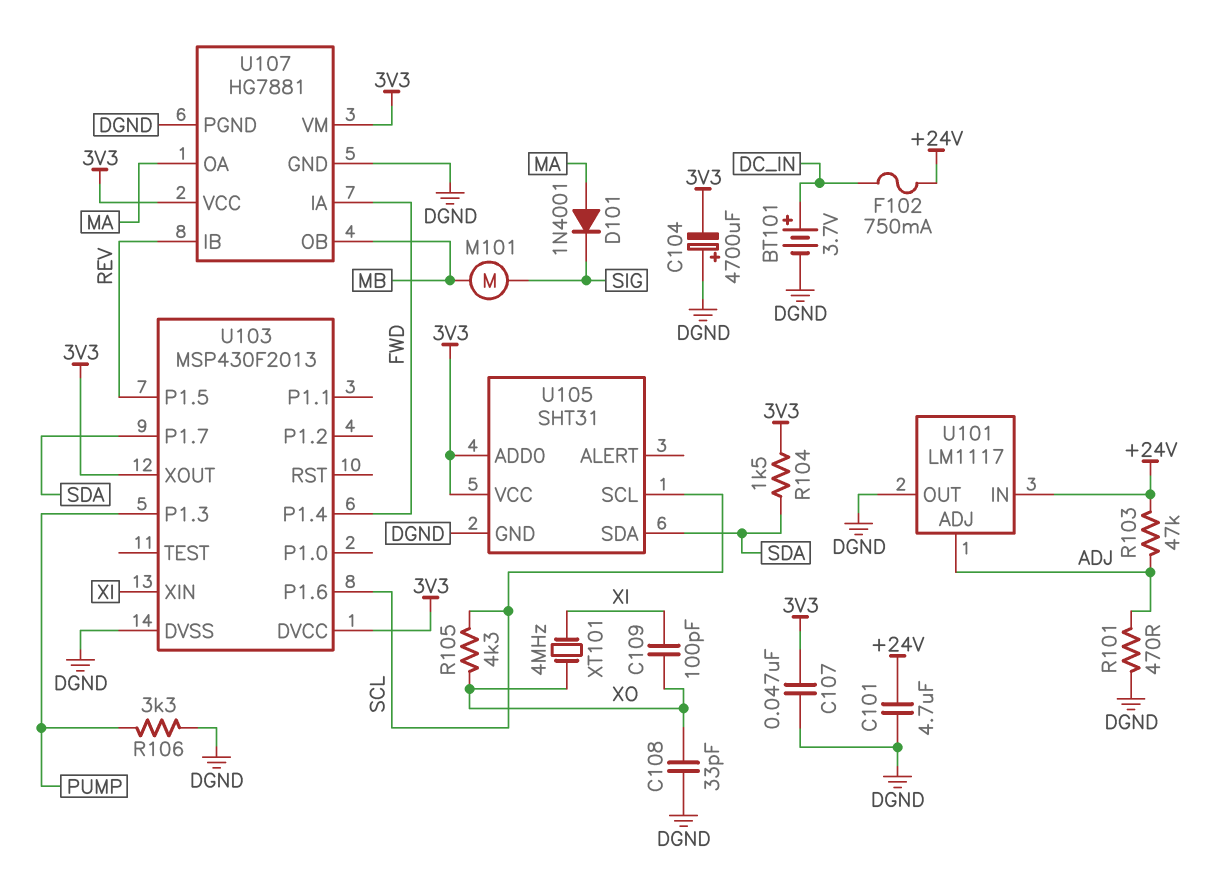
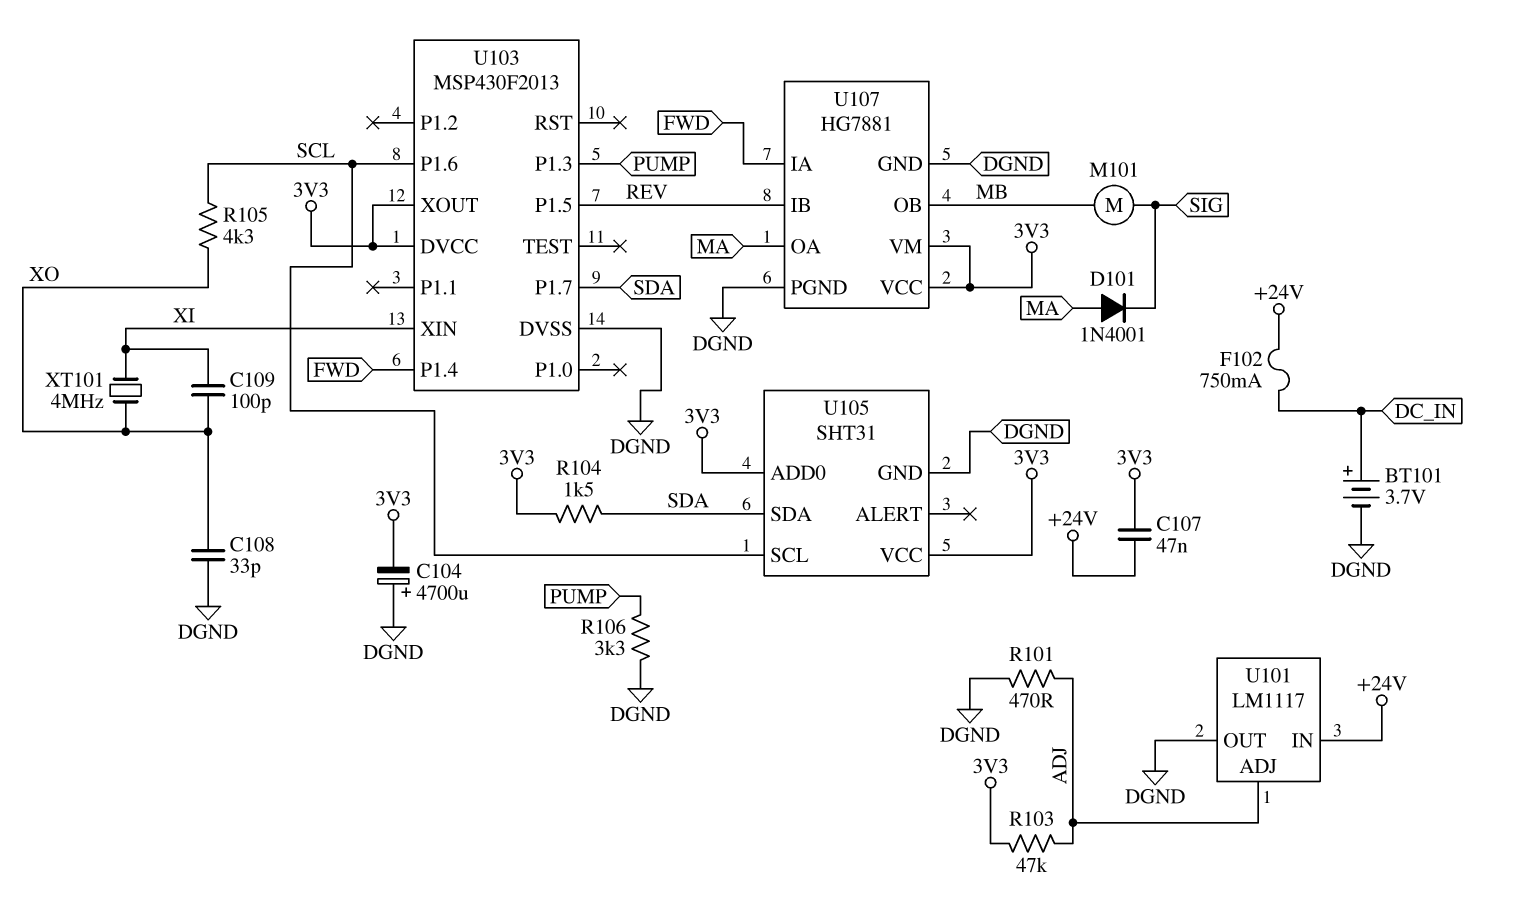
C101: 4.7uF (+24V, DGND) -> none
C107: 47nF (3V3, DGND) -> 47nF (+24V, 3V3)
R103: 47k (+24V, ADJ) -> 47k (3V3, ADJ)

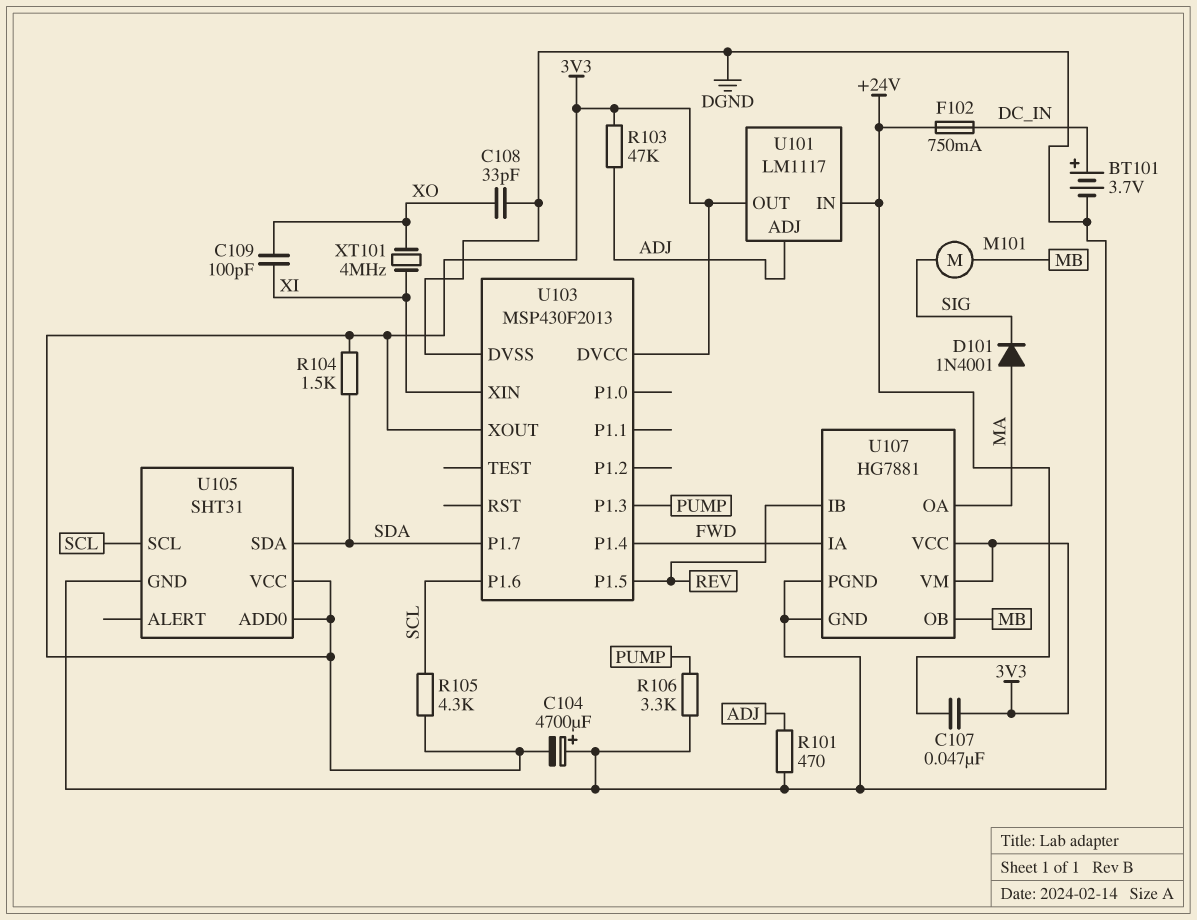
R105: 4.3k (SCL, XO) -> 4.3k (3V3, SCL)
U101 pin OUT: DGND -> 3V3

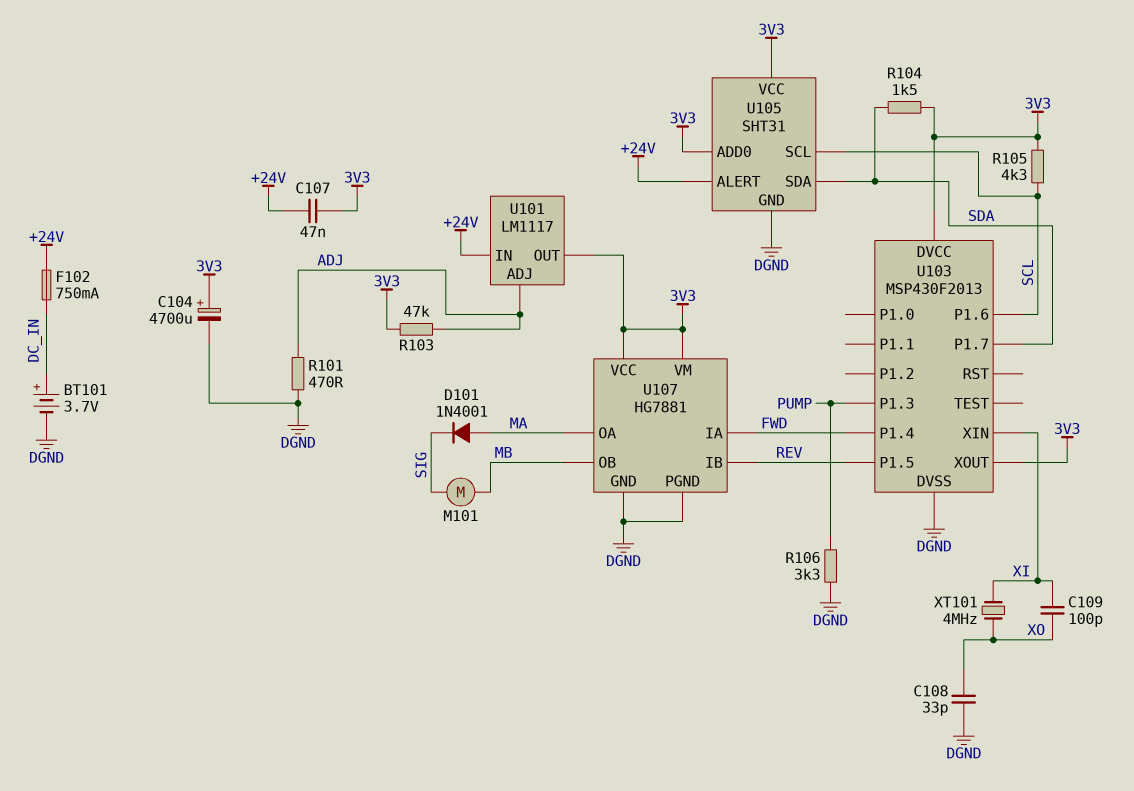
C104: 4700uF (plus DGND, minus 3V3) -> 4700uF (plus 3V3, minus DGND)
U105 pin ALERT: none -> +24V

